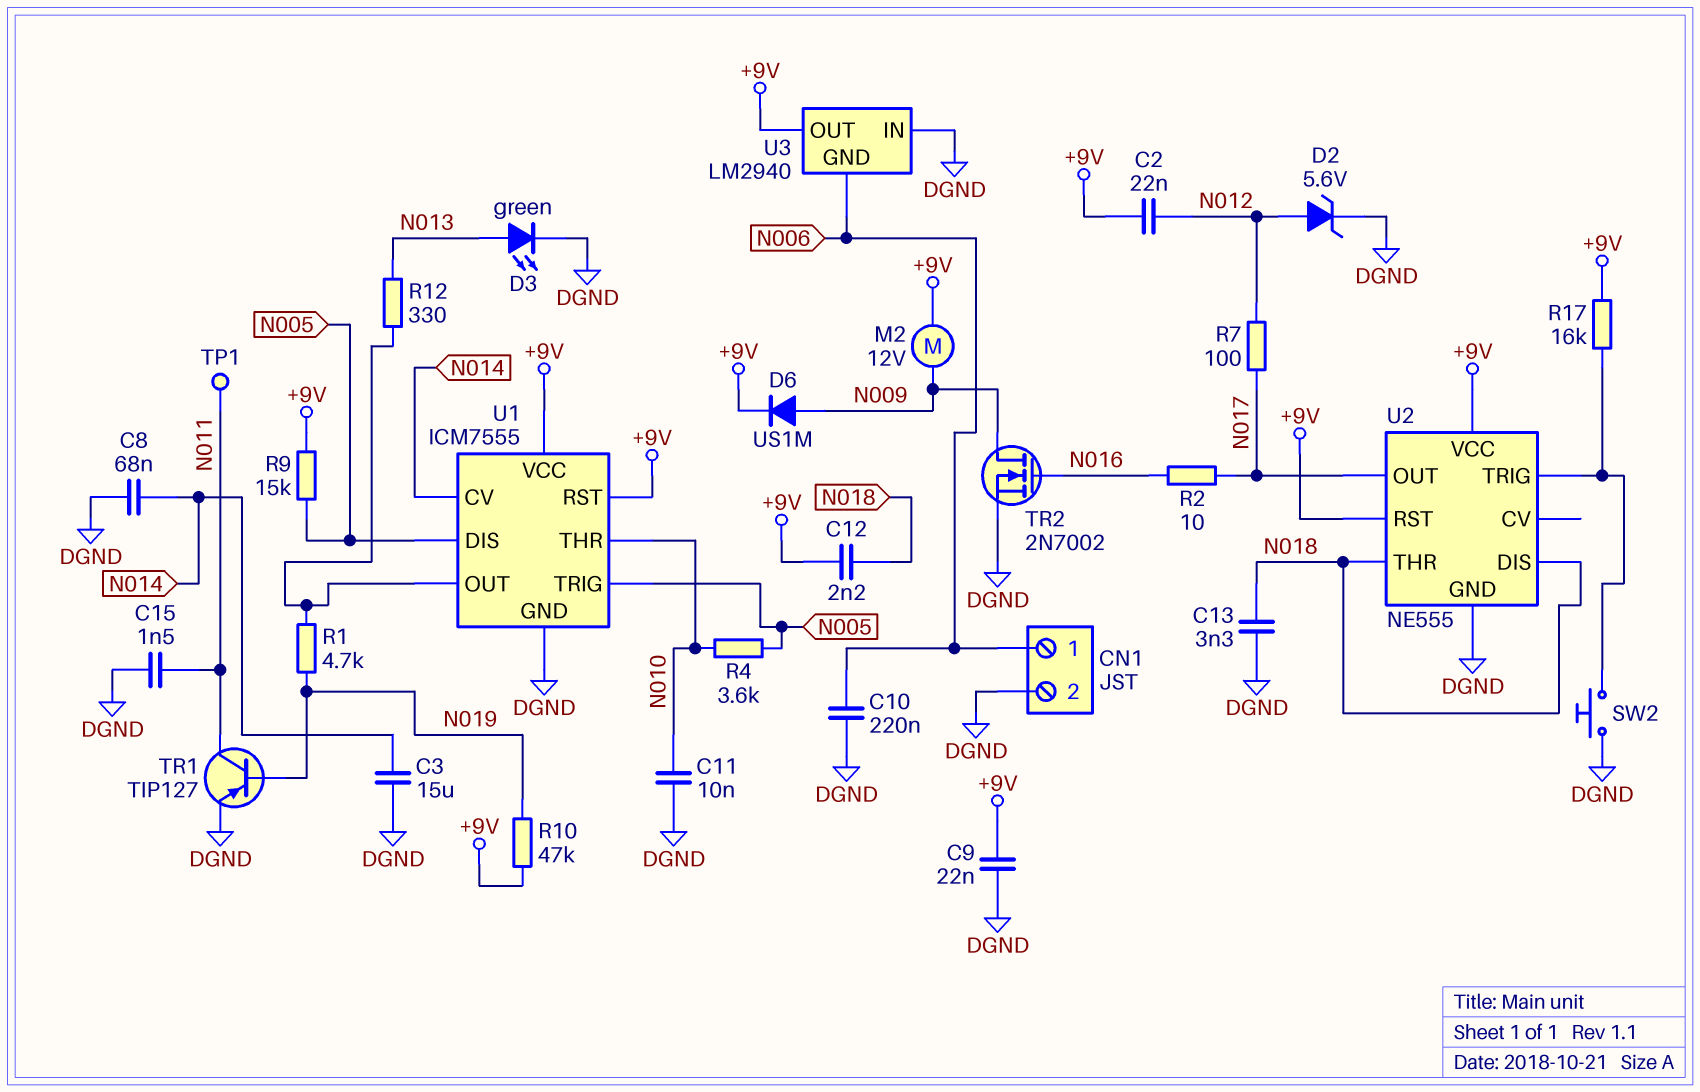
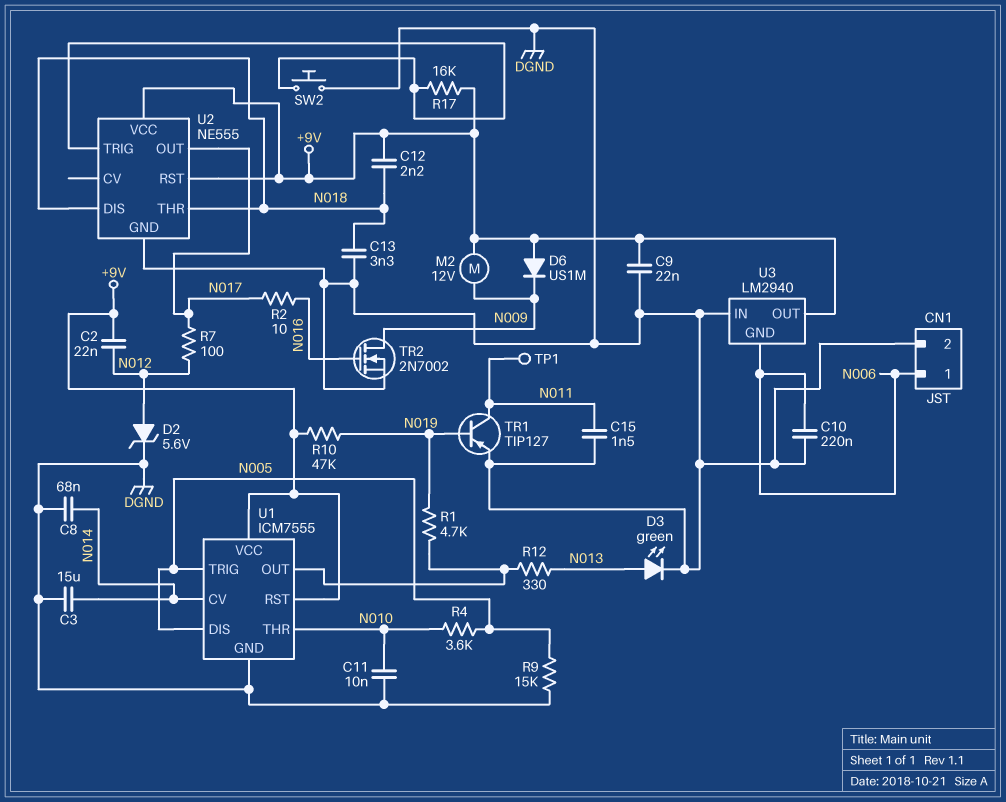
D6: diode US1M (A N009, K +9V) -> diode US1M (A +9V, K N009)
R9: 15k (+9V, N005) -> 15k (DGND, N005)

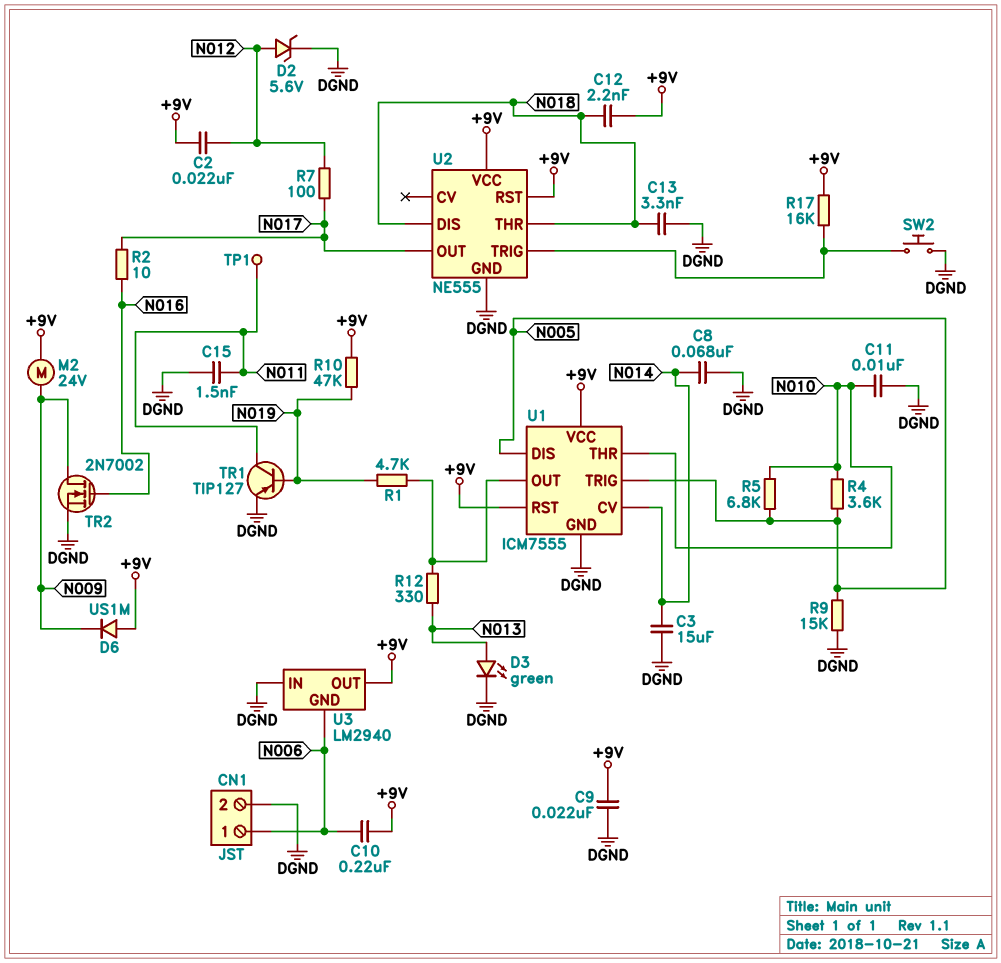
C10: 220nF (DGND, N006) -> 220nF (+9V, N006)
M2: motor 12V (+9V, N009) -> motor 24V (+9V, N009)
R5: none -> 6.8k (N005, N010)

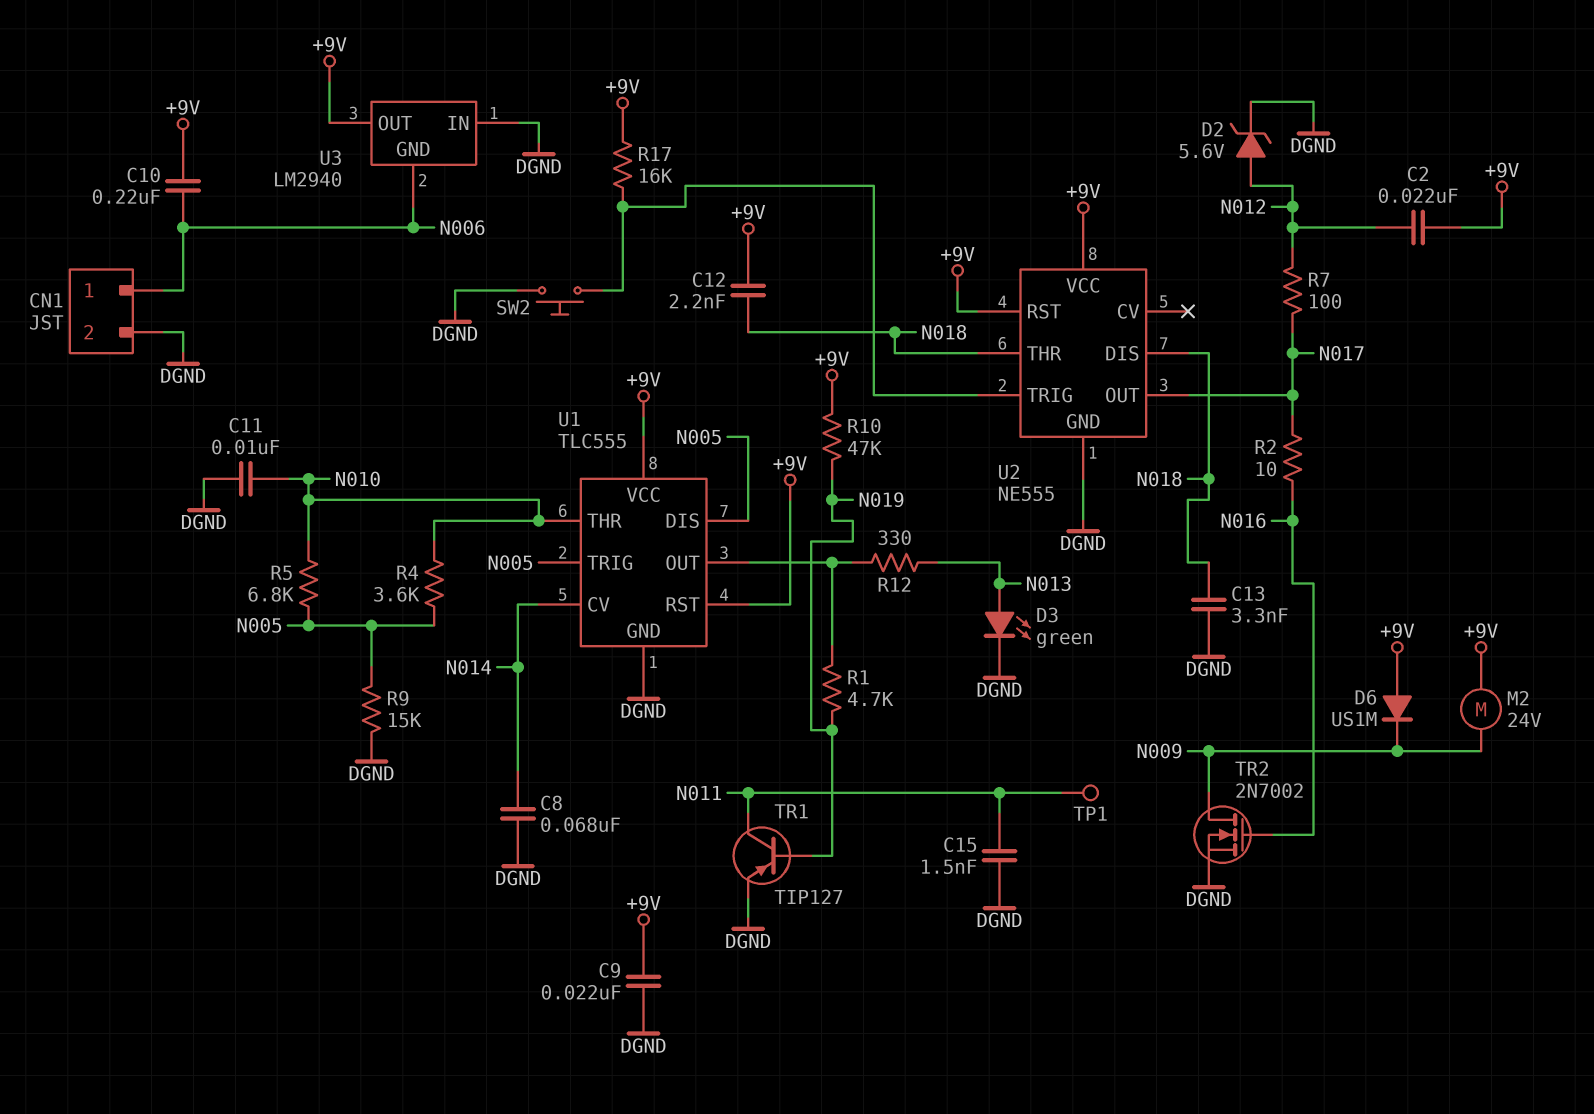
C3: 15uF (DGND, N014) -> none
U1: ICM7555 -> TLC555

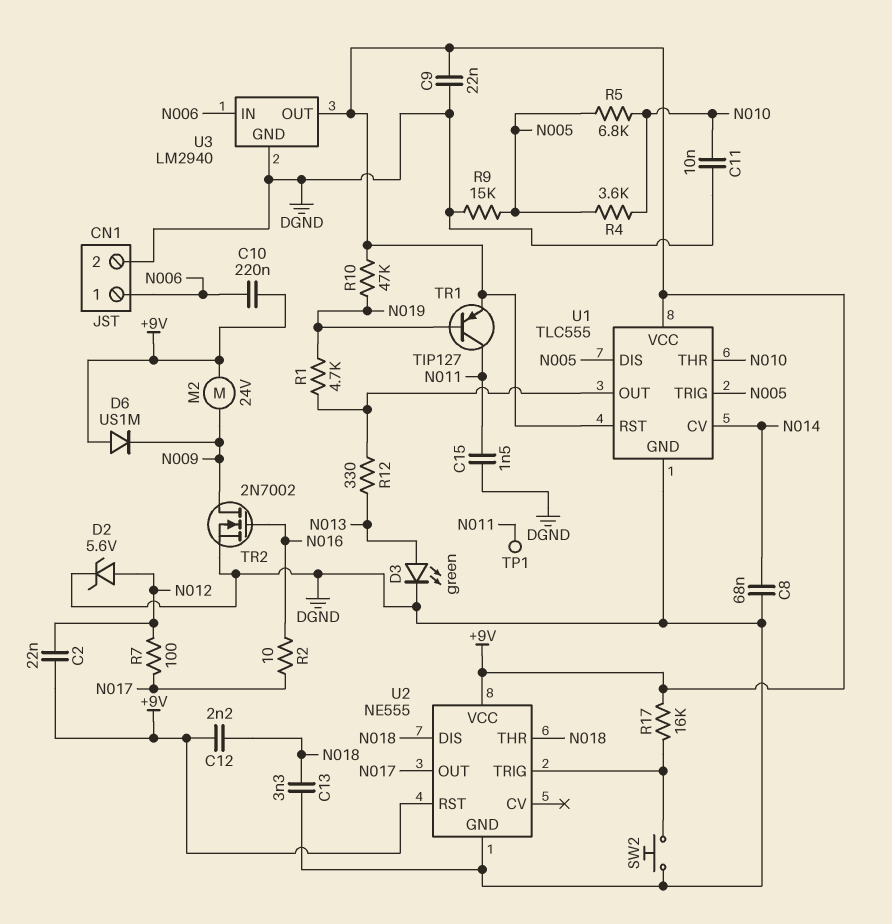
TR1: PNP TIP127 (B N019, C N011, E DGND) -> PNP TIP127 (B N019, C N011, E +9V)
U3 pin GND: N006 -> DGND
U3 pin IN: DGND -> N006

